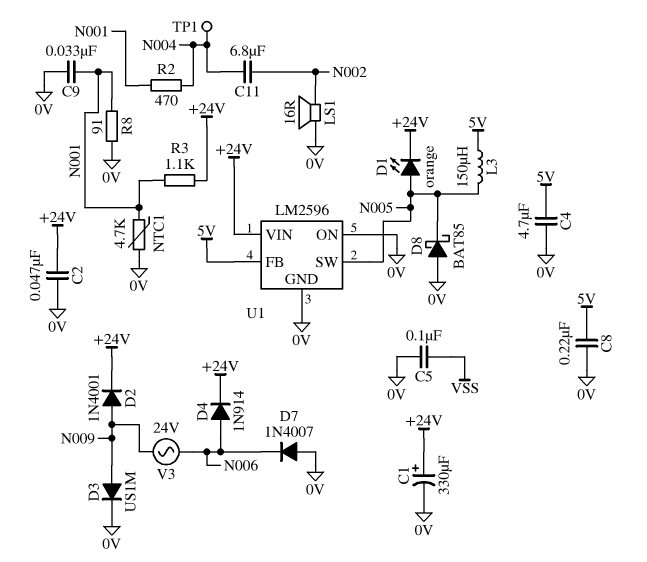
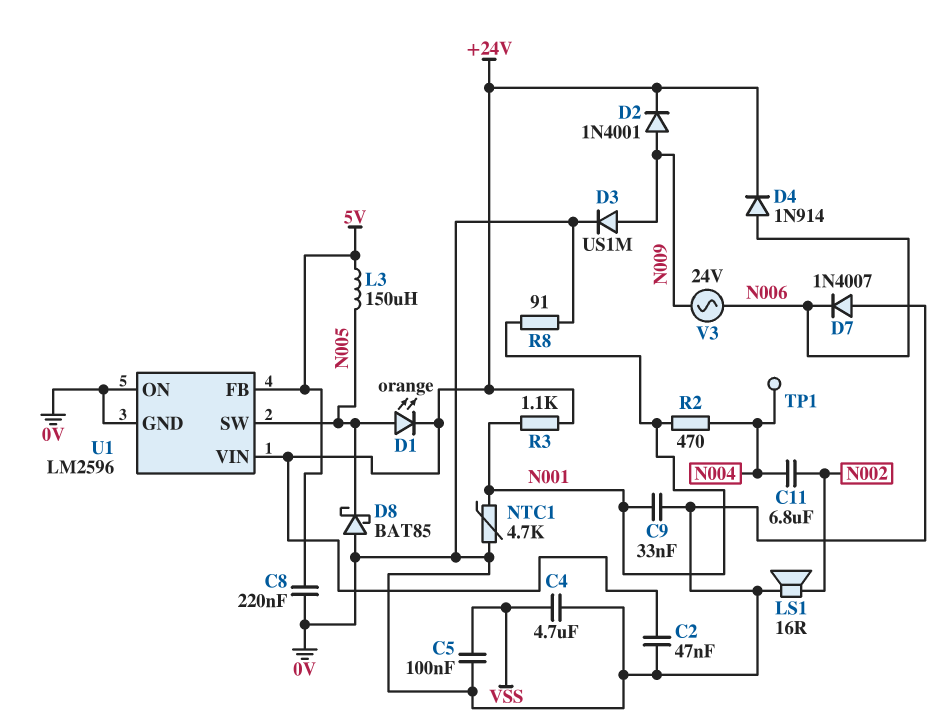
C1: 330uF (plus +24V, minus 0V) -> none
C4: 4.7uF (0V, 5V) -> 4.7uF (0V, VSS)

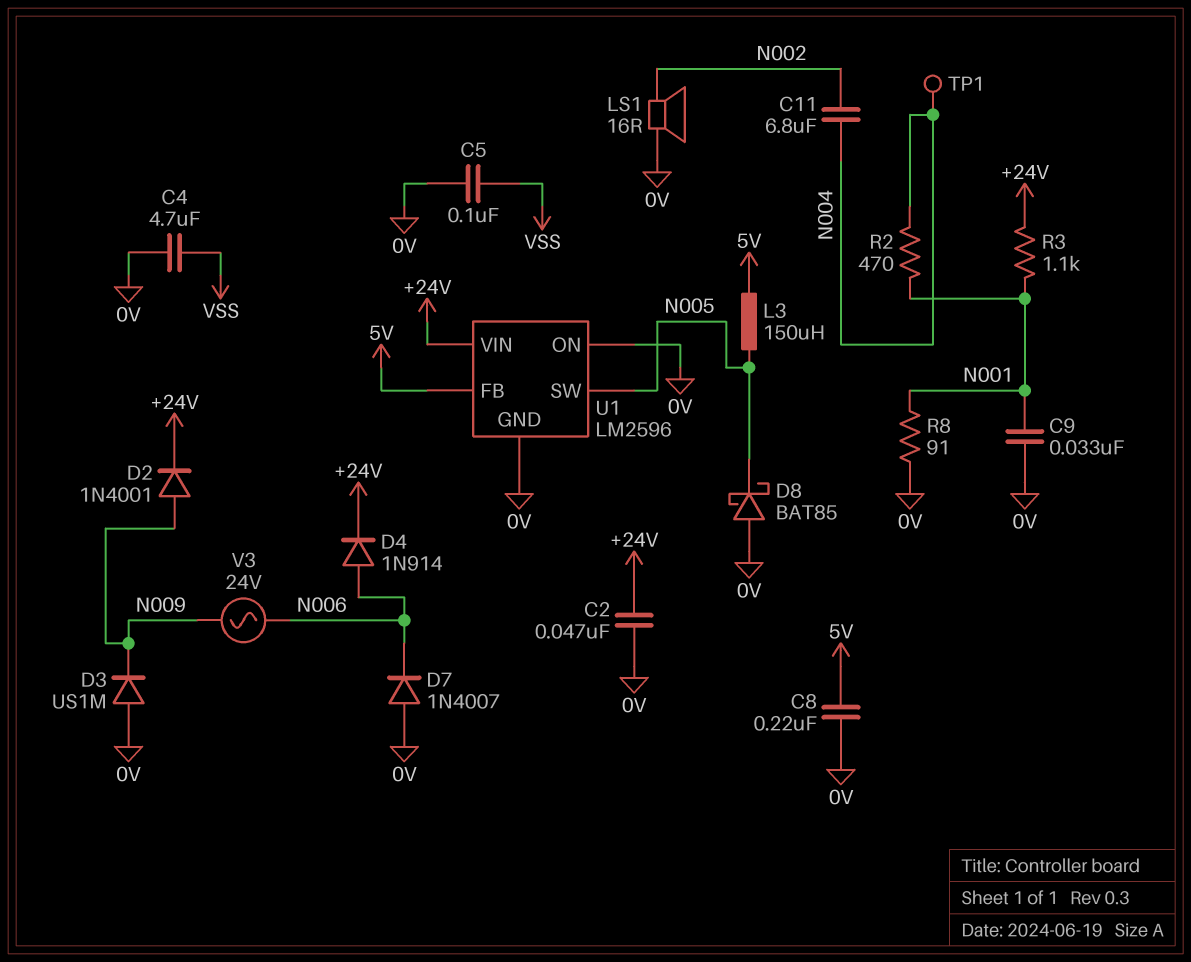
D1: LED orange (A N005, K +24V) -> none
D3: diode US1M (A N009, K 0V) -> diode US1M (A 0V, K N009)
NTC1: 4.7k (0V, N001) -> none

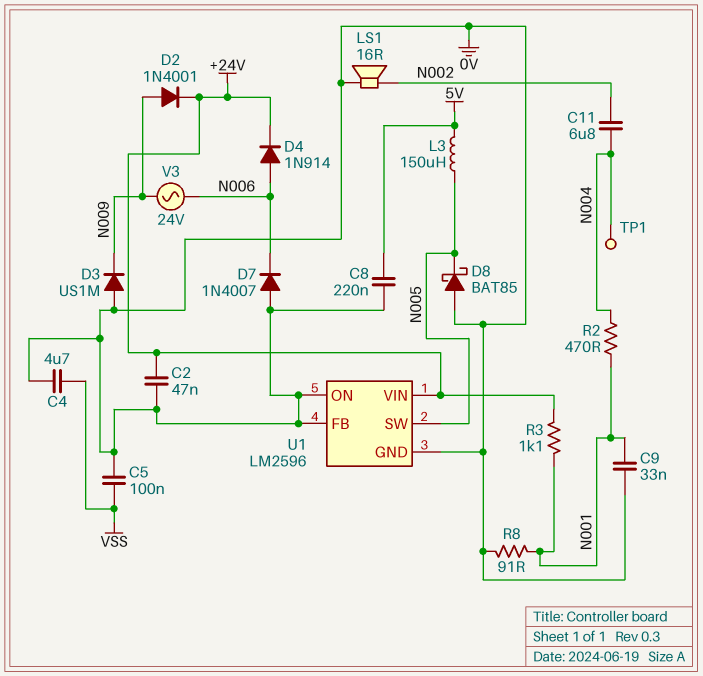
U1 pin FB: 5V -> 0V

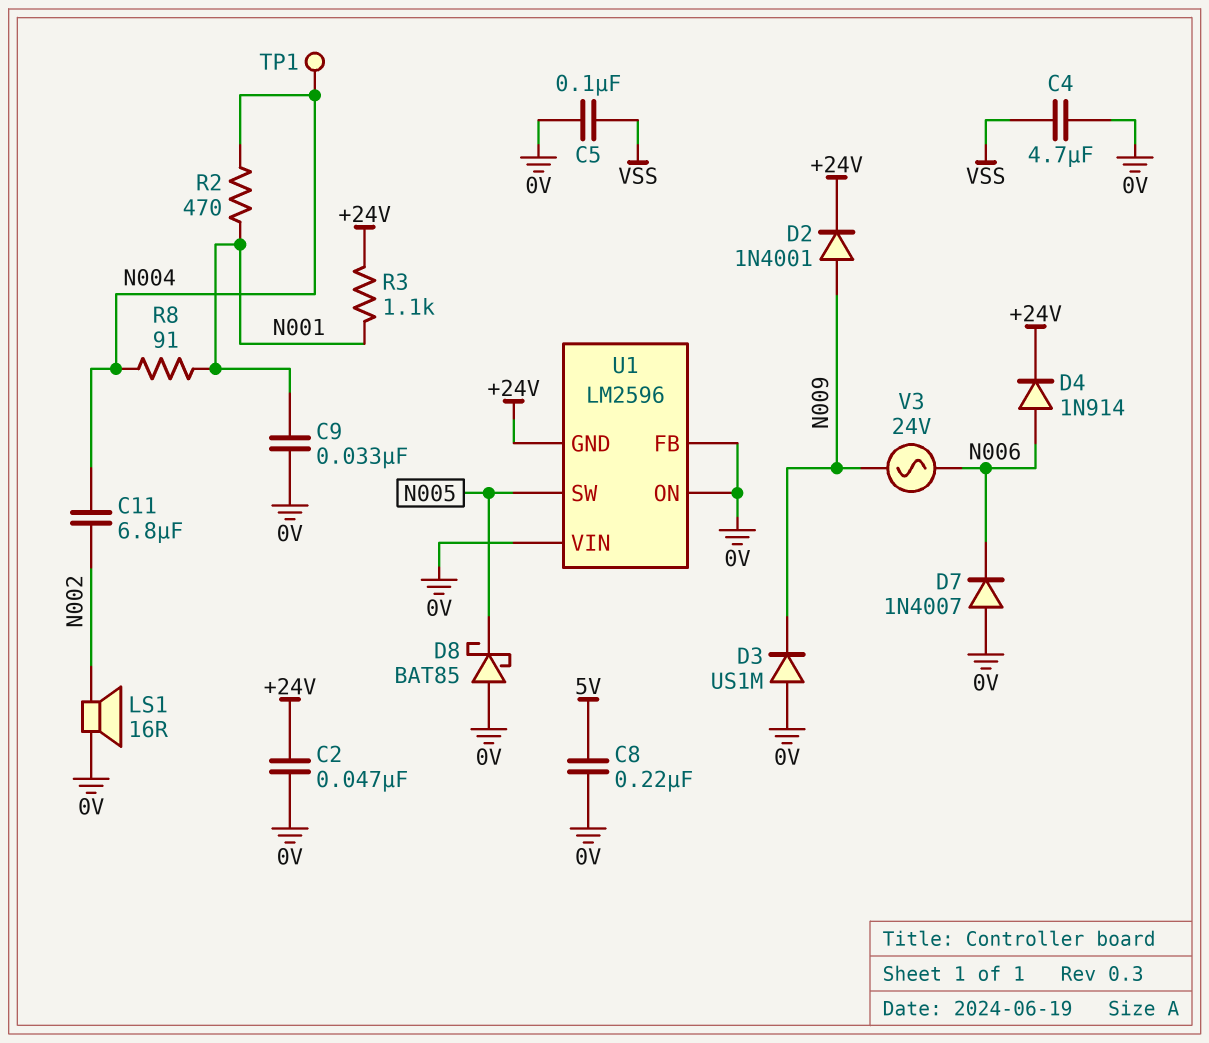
L3: 150uH (5V, N005) -> none
R8: 91 (0V, N001) -> 91 (N001, N004)
U1 pin GND: 0V -> +24V
U1 pin VIN: +24V -> 0V

